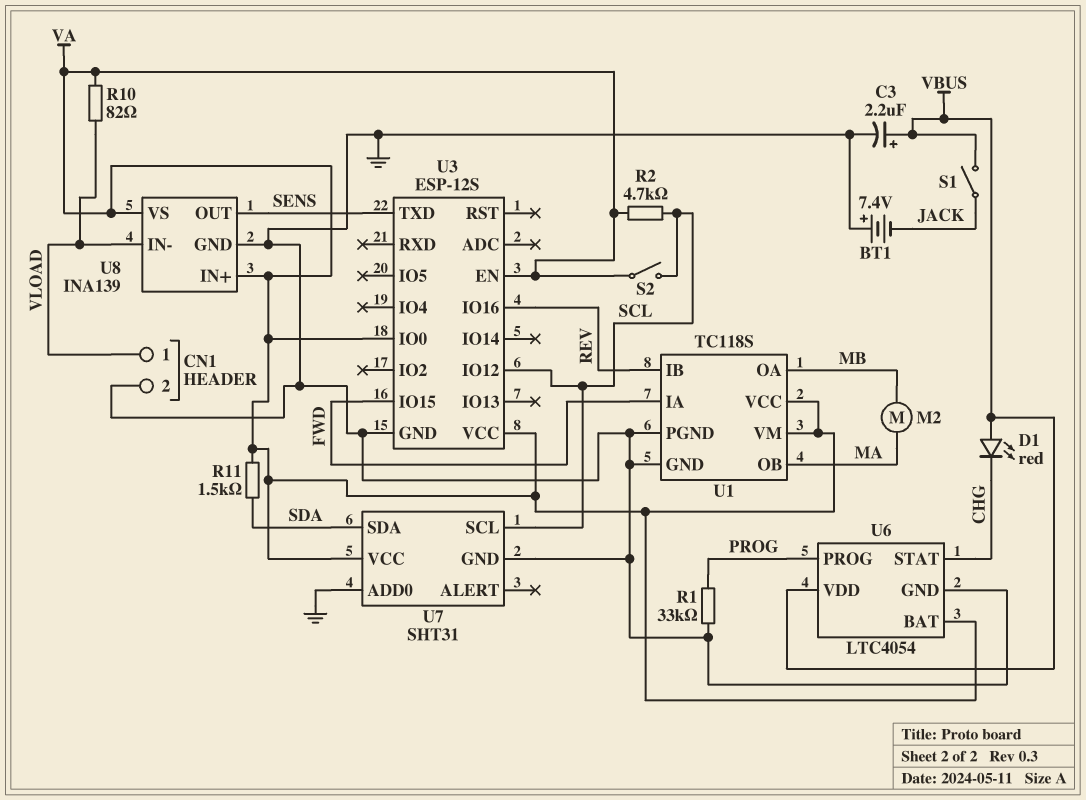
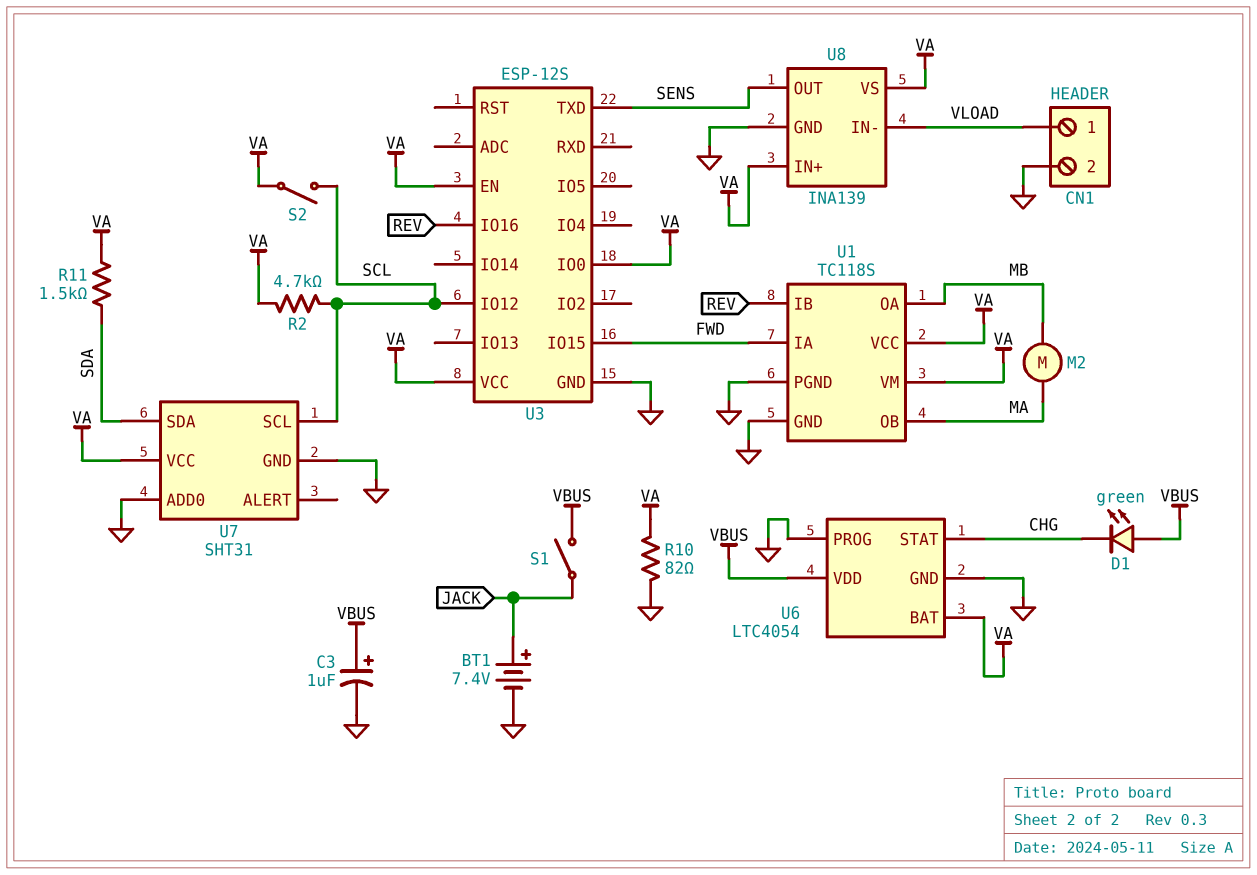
BT1: 7.4V (plus GND, minus JACK) -> 7.4V (plus JACK, minus GND)
C3: 2.2uF (plus VBUS, minus GND) -> 1uF (plus VBUS, minus GND)
D1: LED red (A VBUS, K CHG) -> LED green (A VBUS, K CHG)
R1: 33k (GND, PROG) -> none
R10: 82 (VA, VLOAD) -> 82 (GND, VA)
U6 pin PROG: PROG -> GND

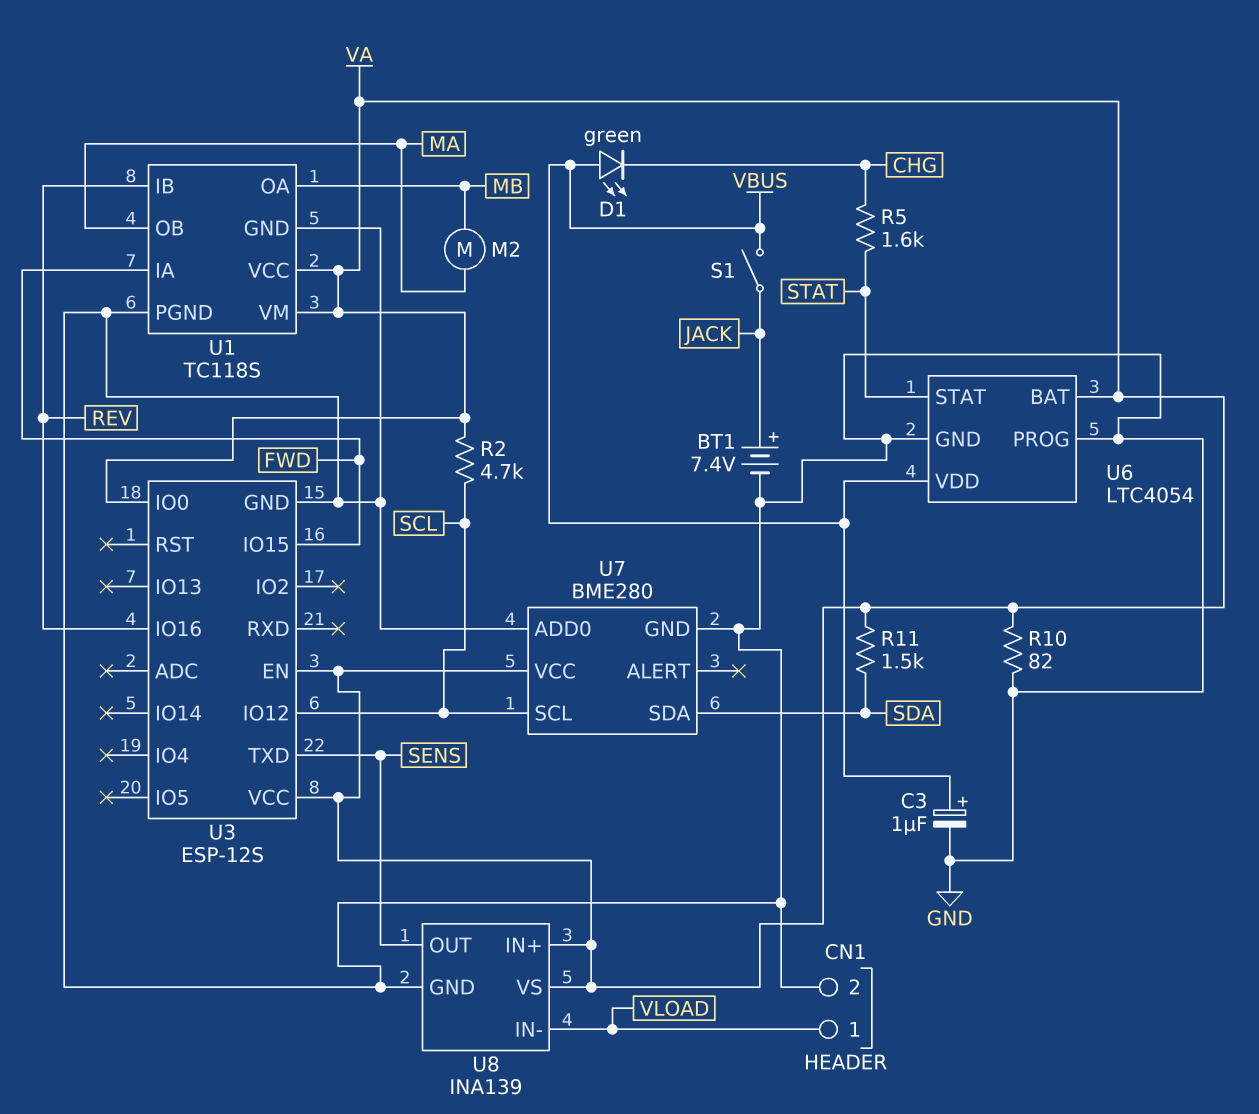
R5: none -> 1.6k (CHG, STAT)
S2: switch (SCL, VA) -> none
U6 pin STAT: CHG -> STAT
U7: SHT31 -> BME280

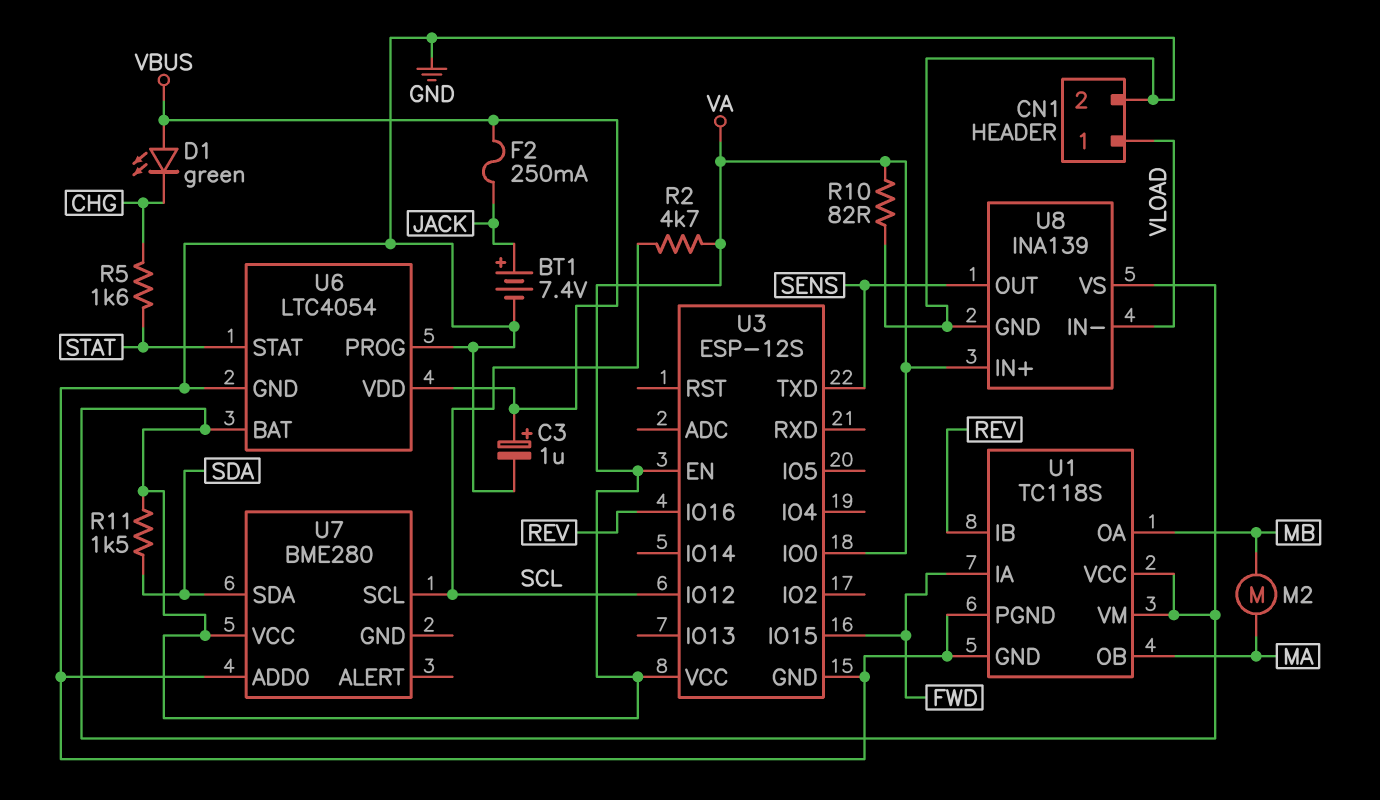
F2: none -> 250mA (JACK, VBUS)
S1: switch (JACK, VBUS) -> none
U7 pin GND: GND -> none

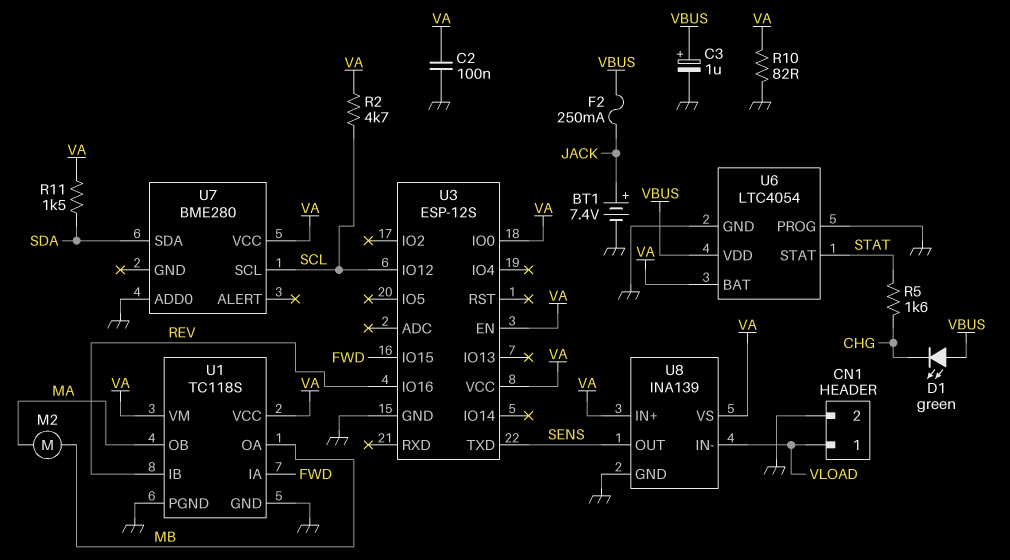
C2: none -> 100nF (GND, VA)

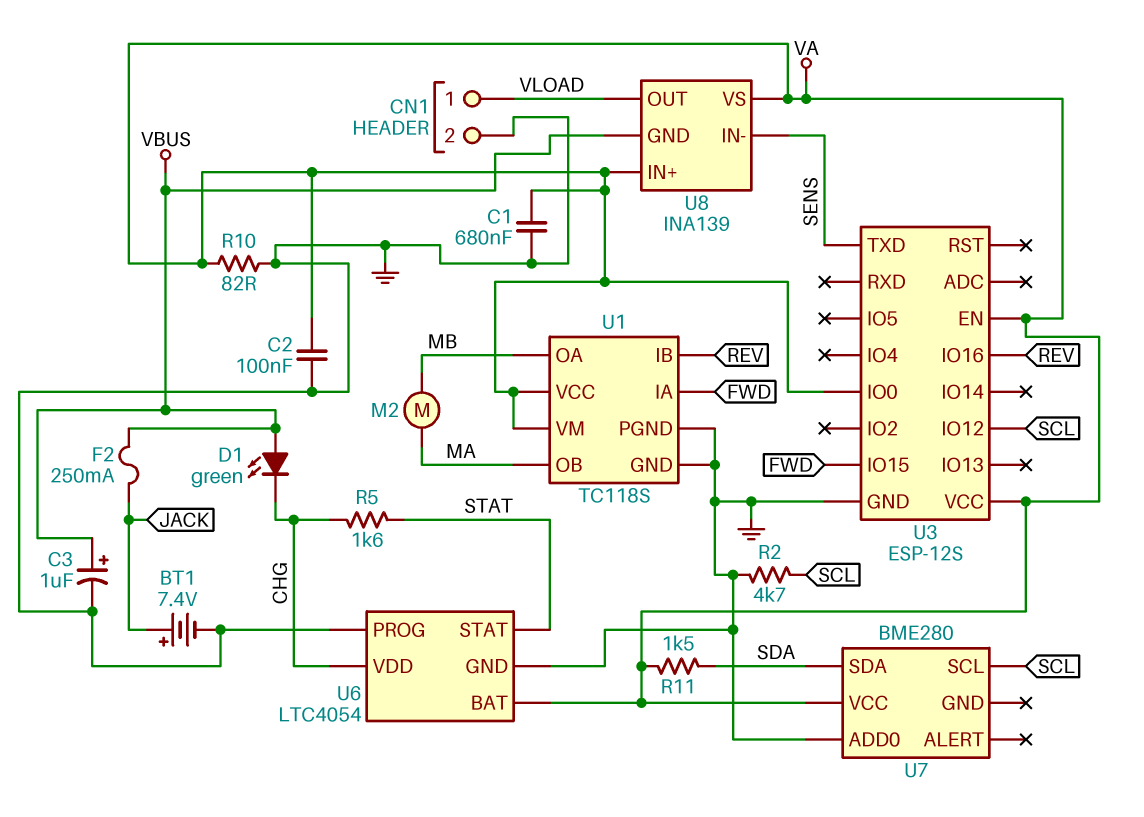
C1: none -> 680nF (GND, VA)
R2: 4.7k (SCL, VA) -> 4.7k (GND, SCL)
U6 pin VDD: VBUS -> CHG
U8 pin GND: GND -> VBUS
U8 pin IN-: VLOAD -> SENS
U8 pin OUT: SENS -> VLOAD

